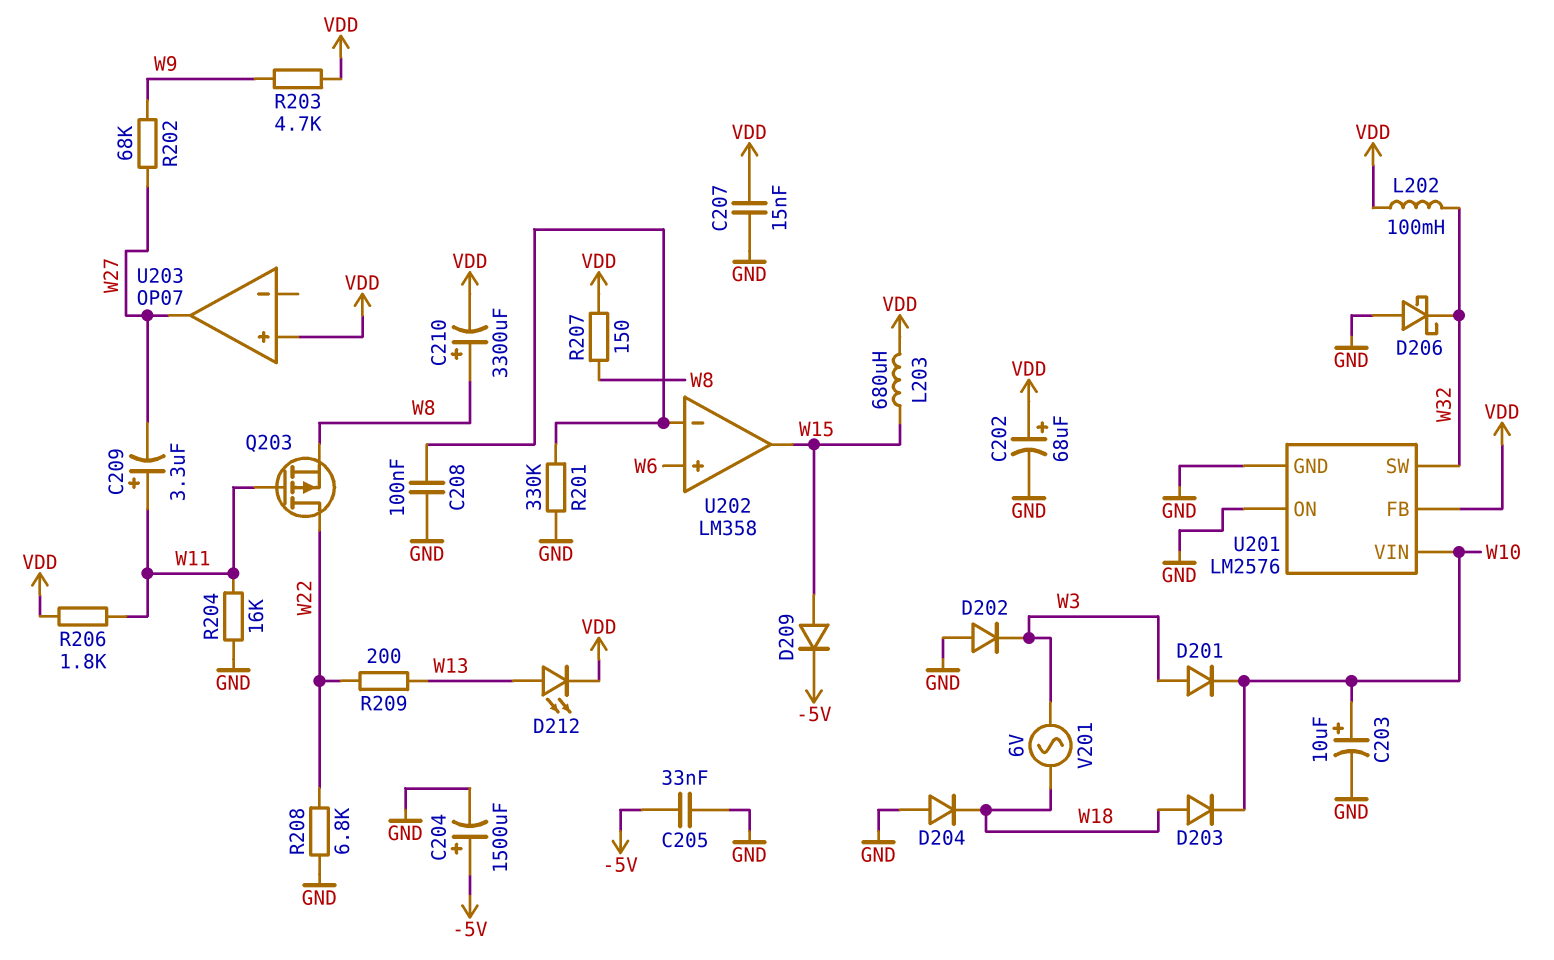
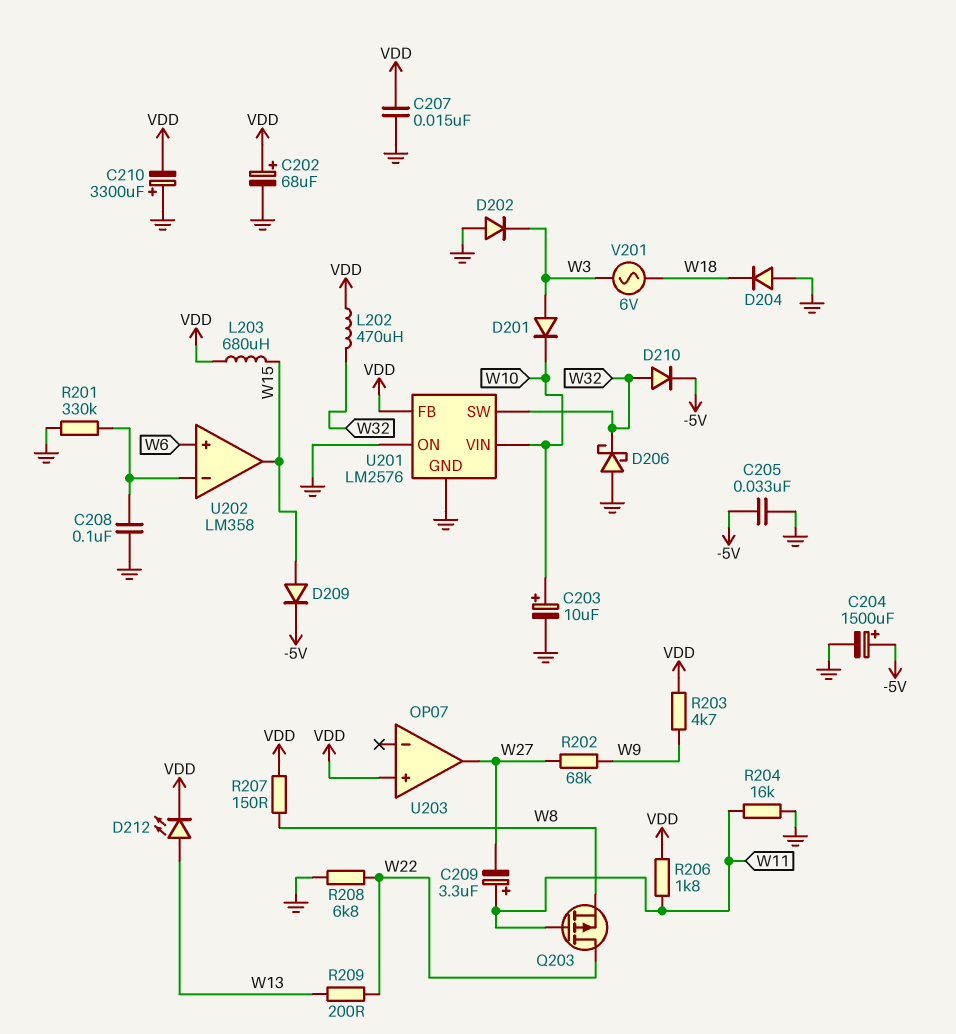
C210: 3300uF (plus W8, minus VDD) -> 3300uF (plus GND, minus VDD)
D203: diode (A W18, K W10) -> none
D210: none -> diode (A W32, K -5V)
L202: 100mH (VDD, W32) -> 470uH (VDD, W32)

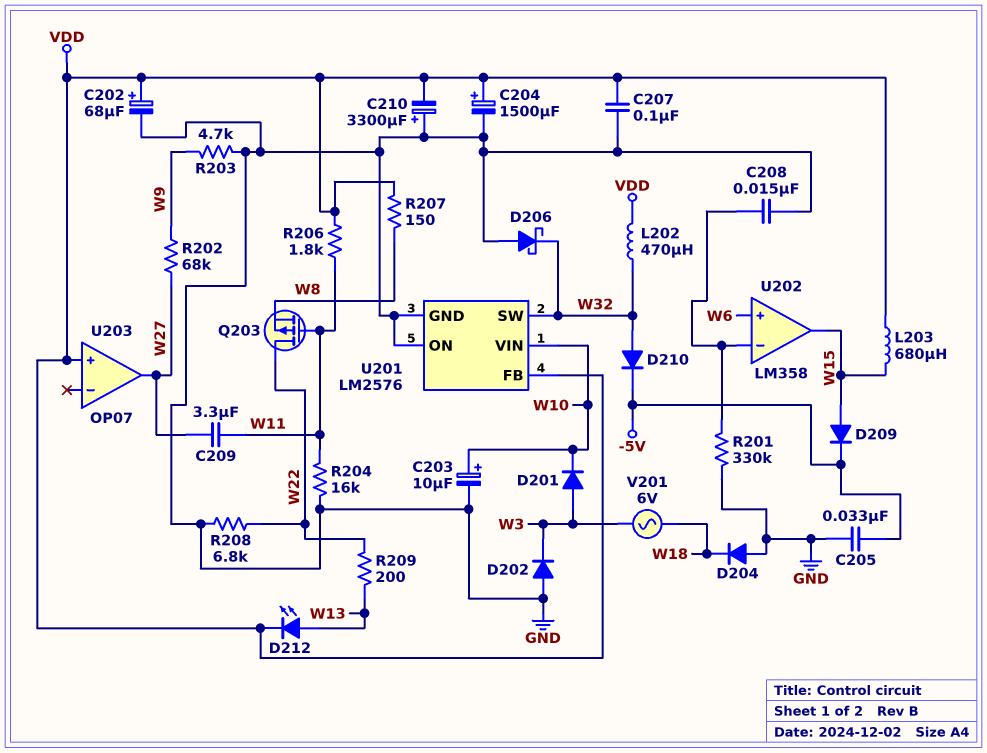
C204: 1500uF (plus -5V, minus GND) -> 1500uF (plus VDD, minus GND)
C207: 15nF (GND, VDD) -> 100nF (GND, VDD)
C208: 100nF (GND, U202/in-) -> 15nF (GND, U202/in-)
C209: 3.3uF (plus W11, minus W27) -> 3.3uF (W11, W27)
R203: 4.7k (VDD, W9) -> 4.7k (GND, W9)

